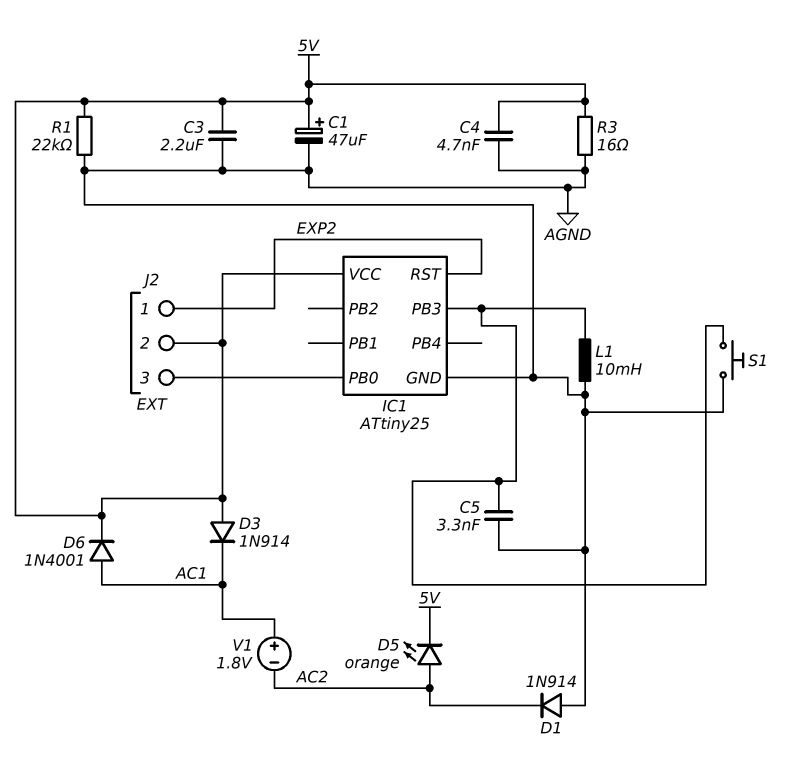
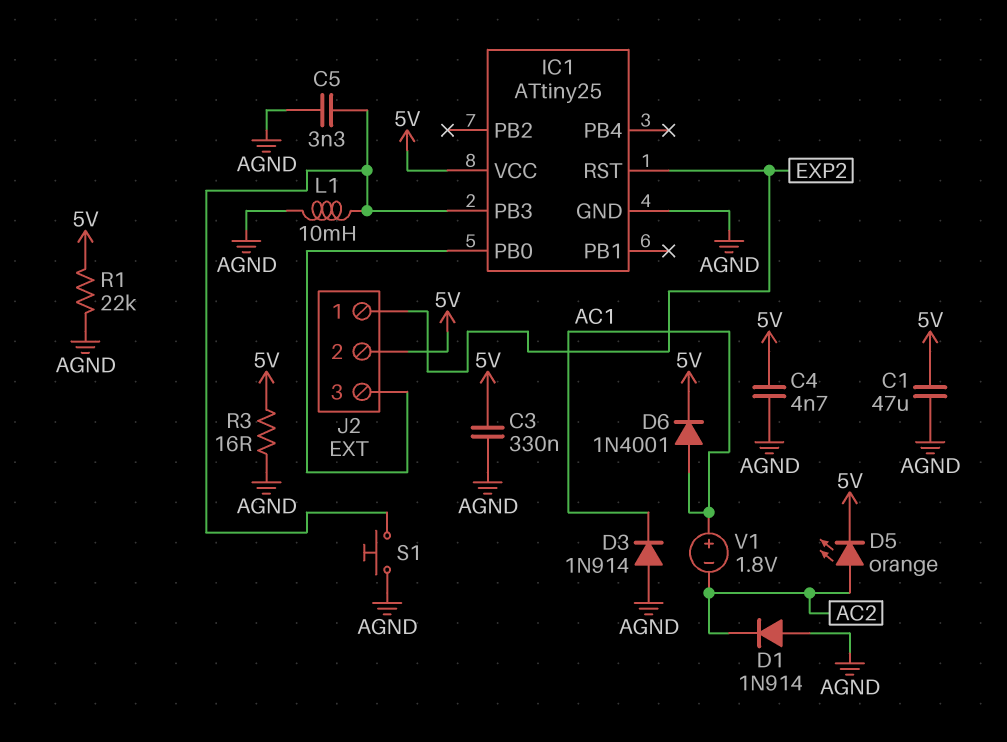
C1: 47uF (plus 5V, minus AGND) -> 47uF (5V, AGND)
C3: 2.2uF (5V, AGND) -> 330nF (5V, AGND)
D3: diode 1N914 (A 5V, K AC1) -> diode 1N914 (A AGND, K AC1)

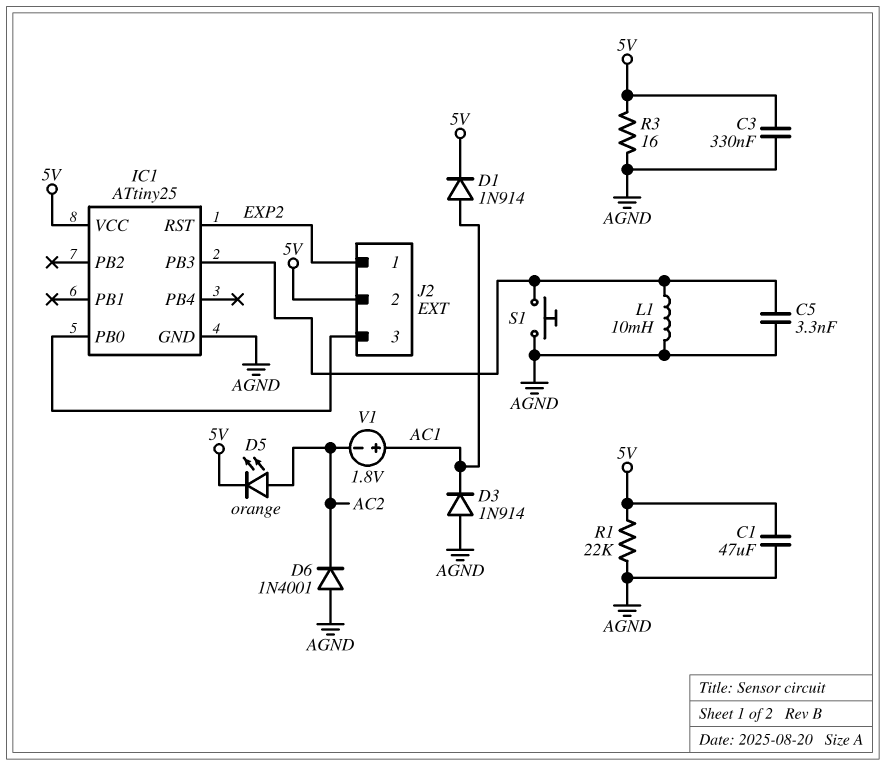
C4: 4.7nF (5V, AGND) -> none
D1: diode 1N914 (A AGND, K AC2) -> diode 1N914 (A AC1, K 5V)
D6: diode 1N4001 (A AC1, K 5V) -> diode 1N4001 (A AGND, K AC2)

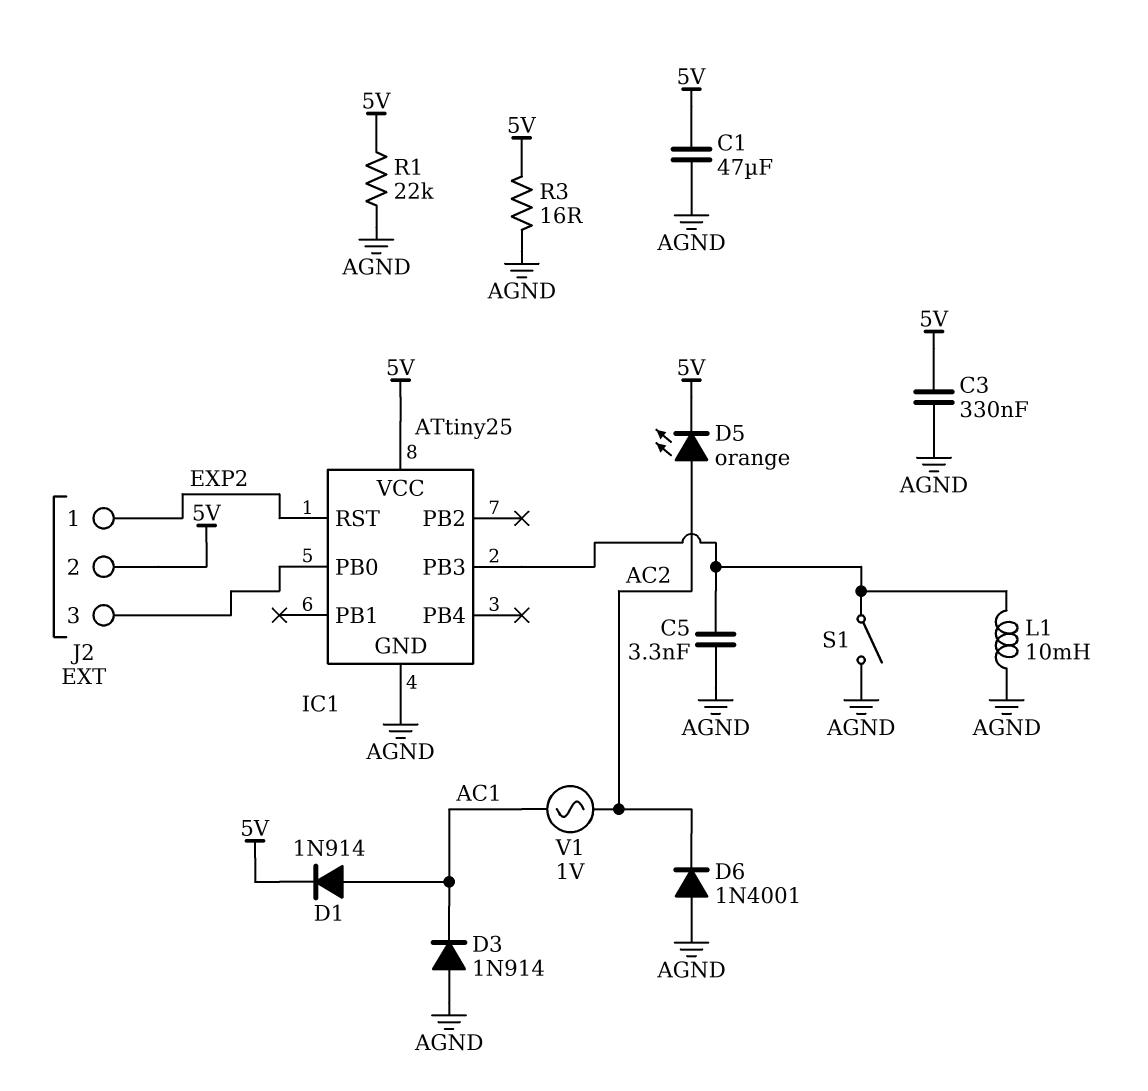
S1: button (AGND, IC1/PB3) -> switch (AGND, IC1/PB3)
V1: 1.8V (plus AC1, minus AC2) -> AC 1V (AC1, AC2)

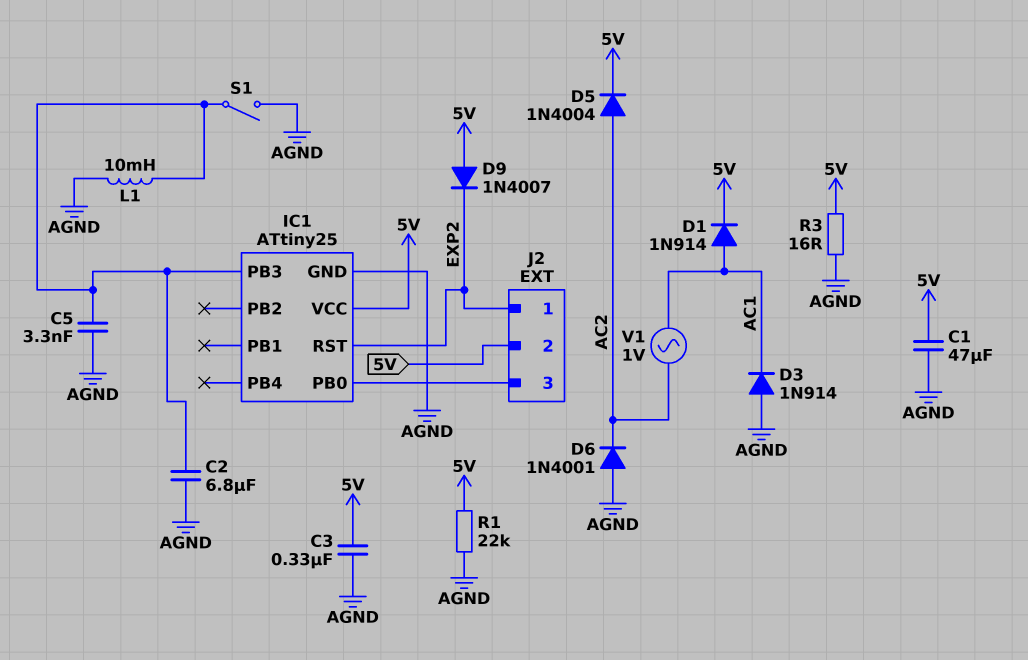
C2: none -> 6.8uF (AGND, IC1/PB3)
D5: LED orange (A AC2, K 5V) -> diode 1N4004 (A AC2, K 5V)
D9: none -> diode 1N4007 (A 5V, K EXP2)

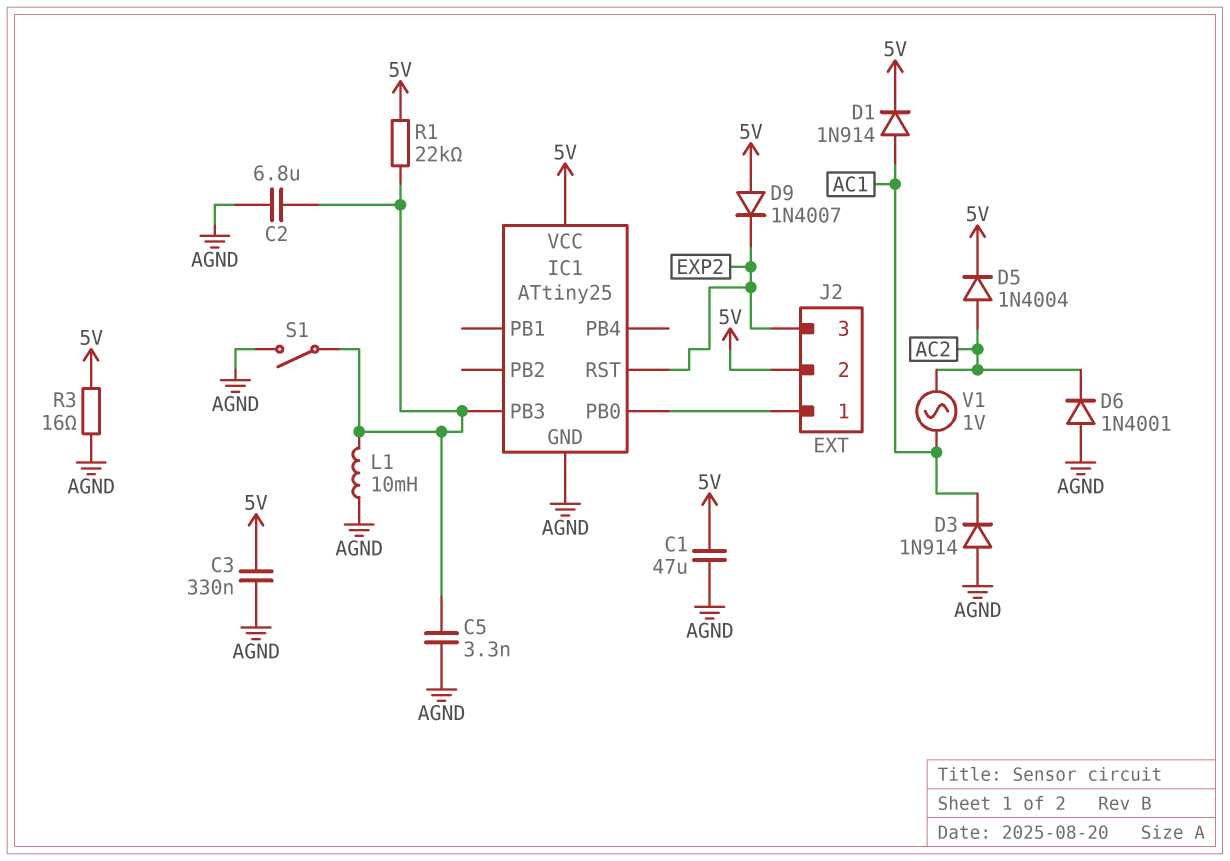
J2 pin 1: EXP2 -> IC1/PB0
J2 pin 3: IC1/PB0 -> EXP2
R1: 22k (5V, AGND) -> 22k (5V, IC1/PB3)

